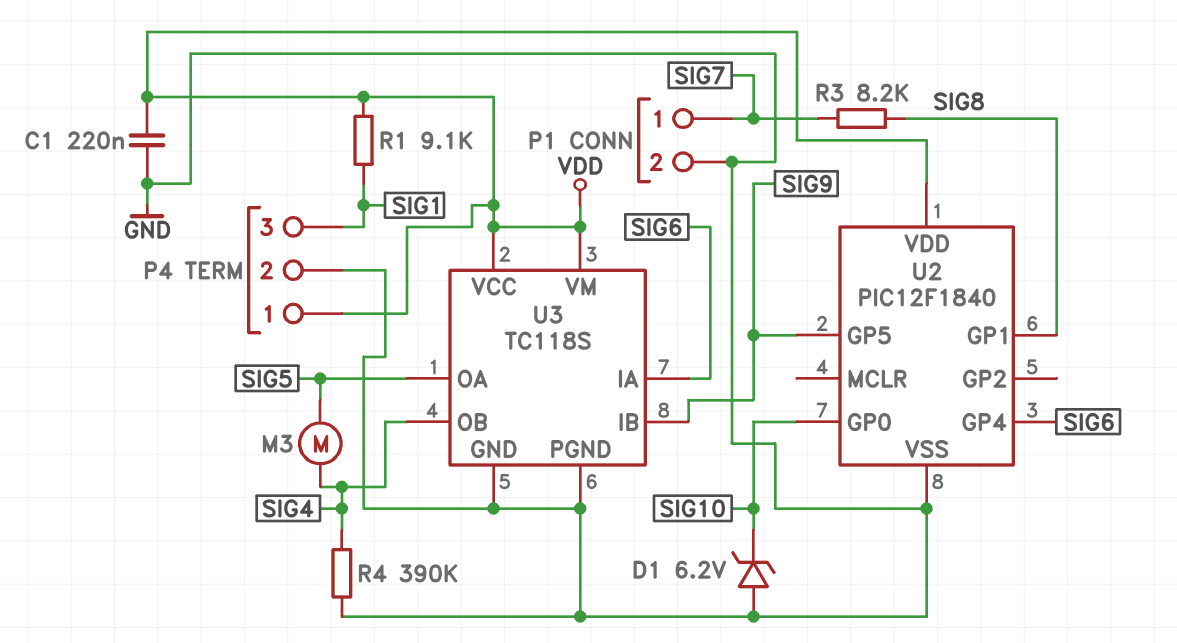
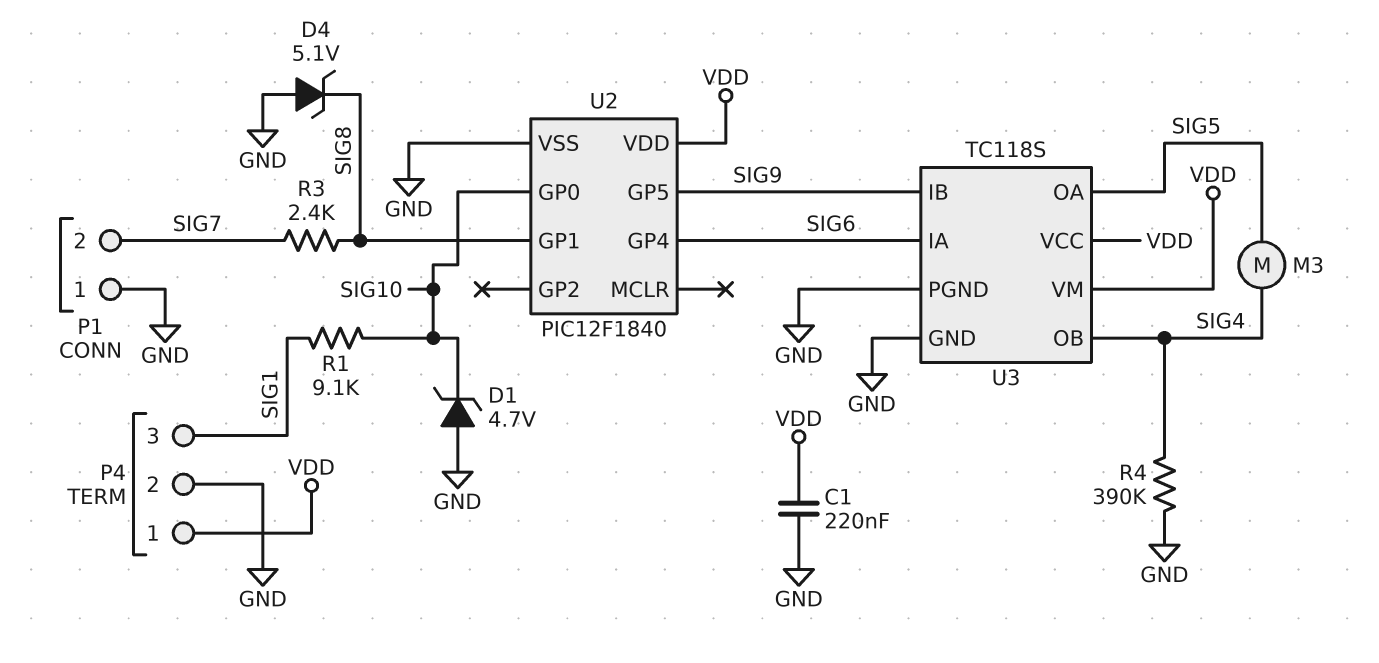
D1: zener 6.2V (A GND, K SIG10) -> zener 4.7V (A GND, K SIG10)
D4: none -> zener 5.1V (A GND, K SIG8)
P1 pin 1: SIG7 -> GND
P1 pin 2: GND -> SIG7
R1: 9.1k (SIG1, VDD) -> 9.1k (SIG1, SIG10)
R3: 8.2k (SIG7, SIG8) -> 2.4k (SIG7, SIG8)

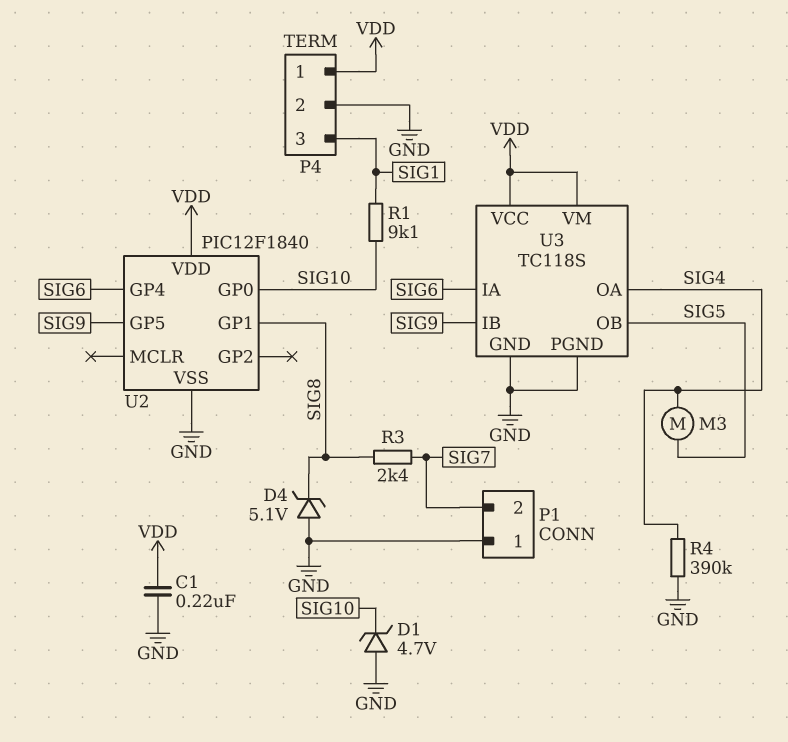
U3 pin OA: SIG5 -> SIG4
U3 pin OB: SIG4 -> SIG5

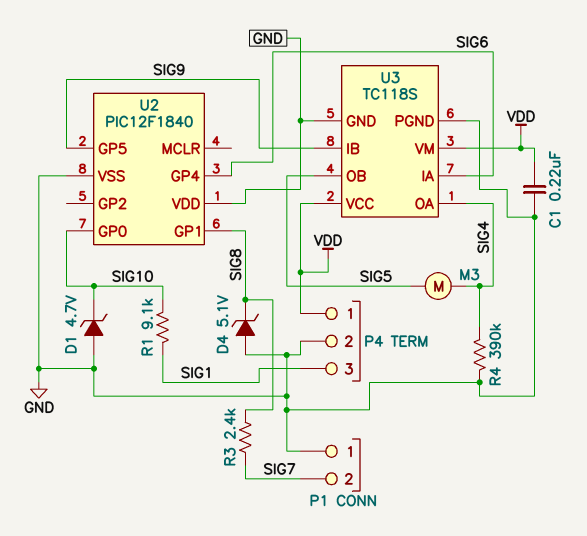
U2 pin VDD: VDD -> GND

